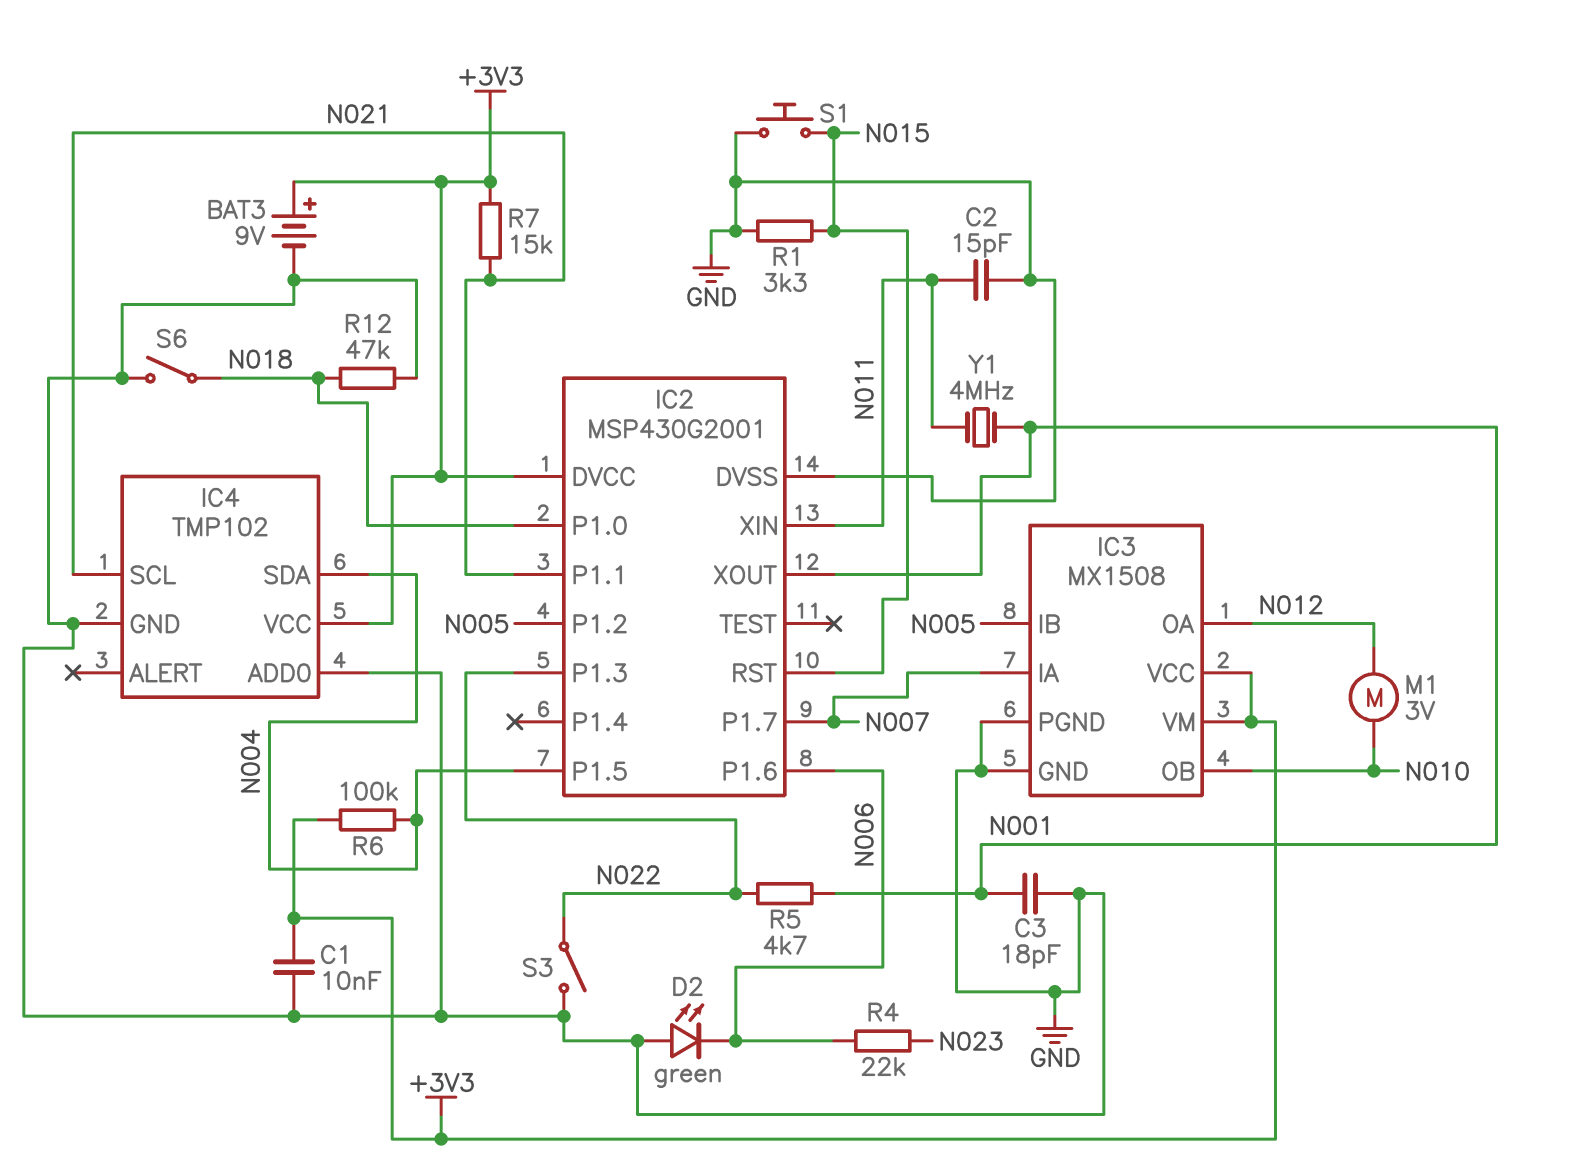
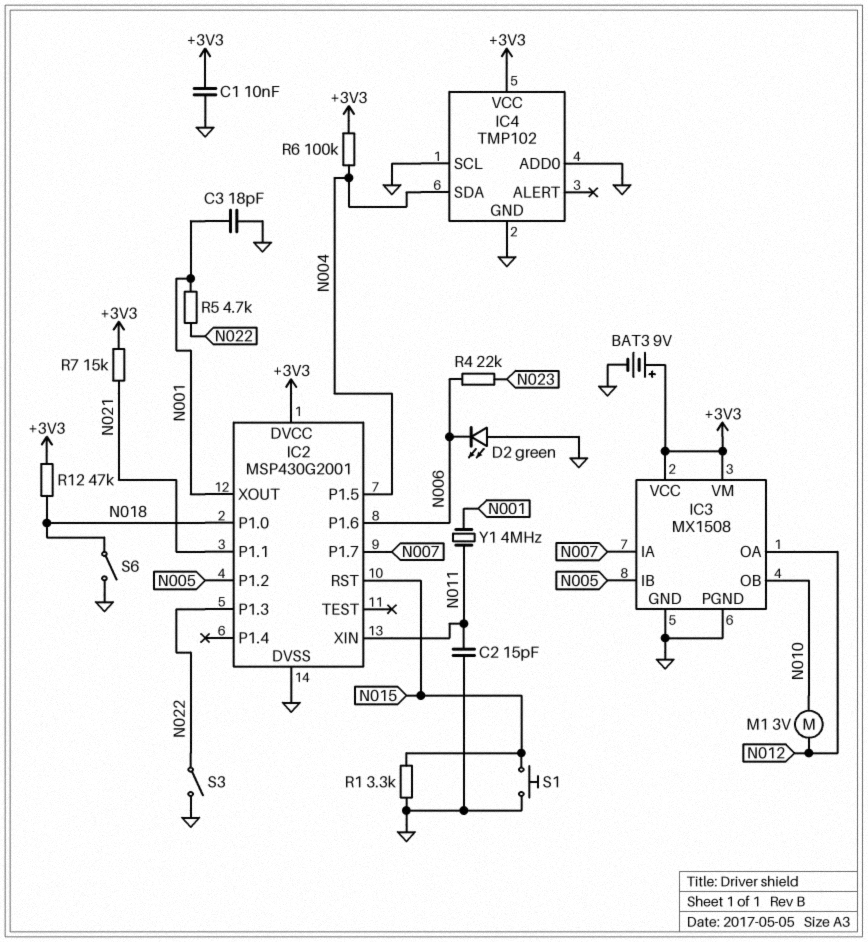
IC4 pin SCL: N021 -> GND
R12: 47k (GND, N018) -> 47k (+3V3, N018)

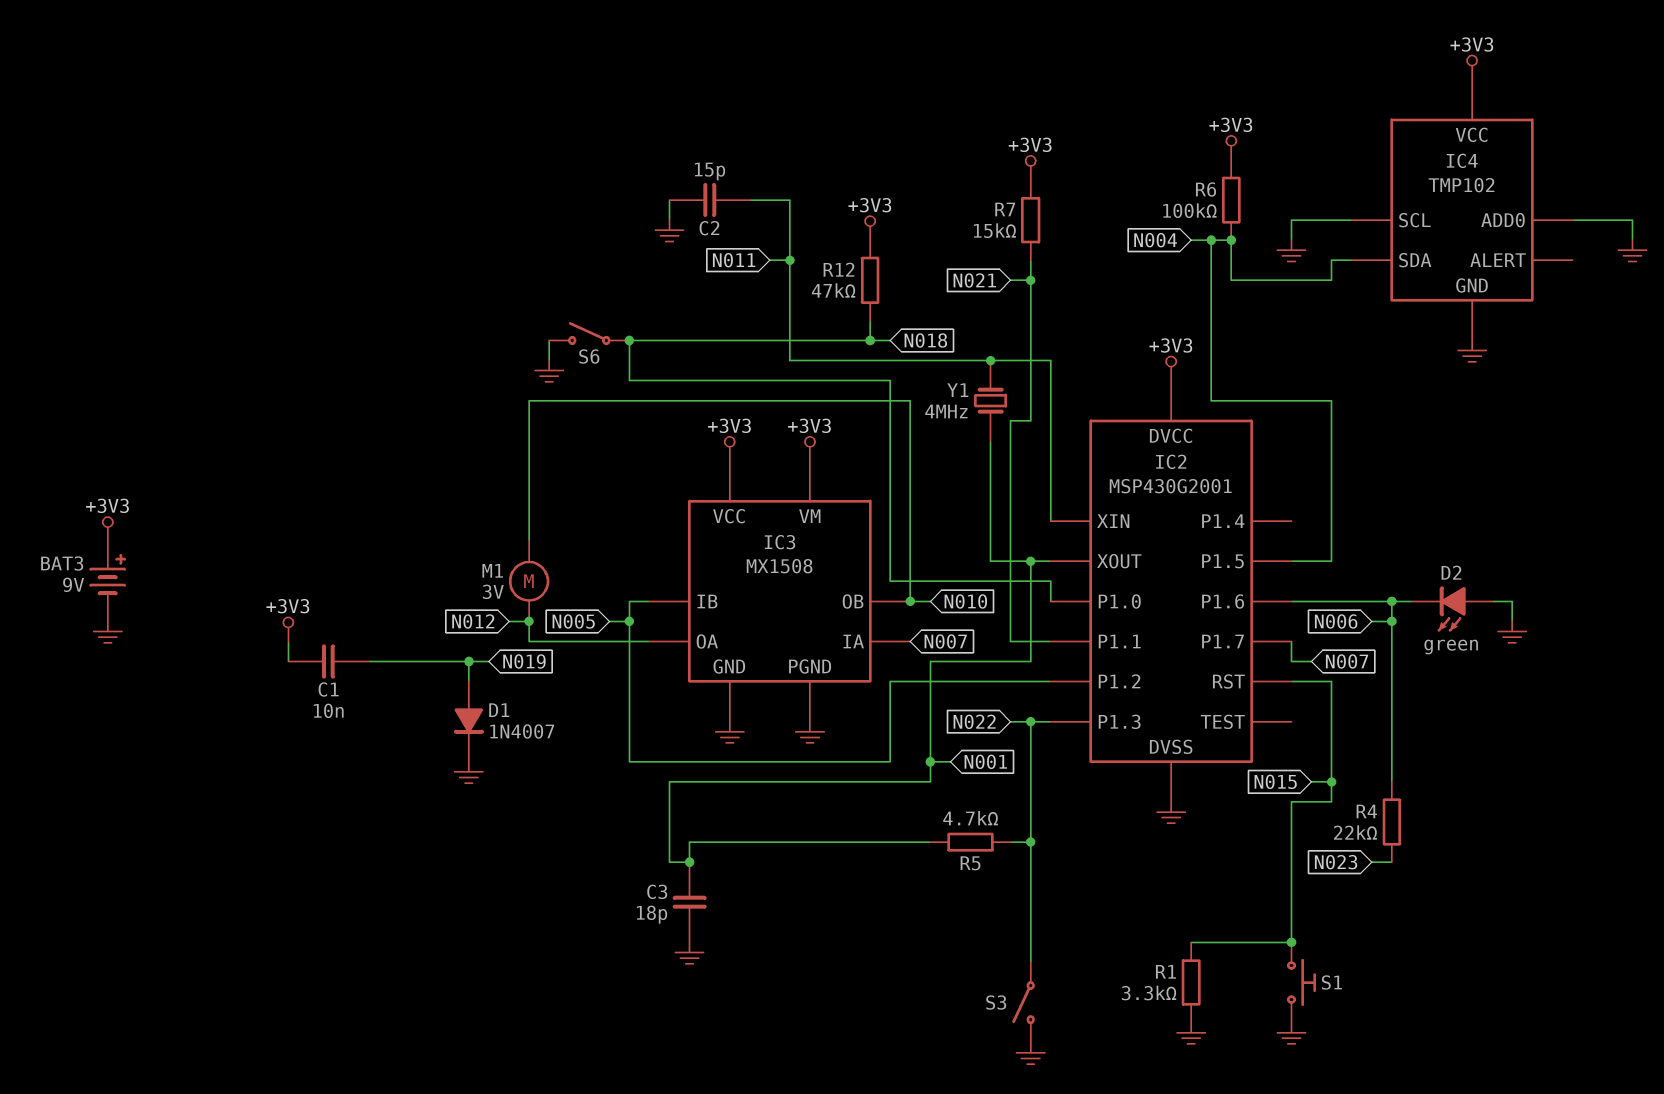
C1: 10nF (+3V3, GND) -> 10nF (+3V3, N019)
D1: none -> diode 1N4007 (A N019, K GND)

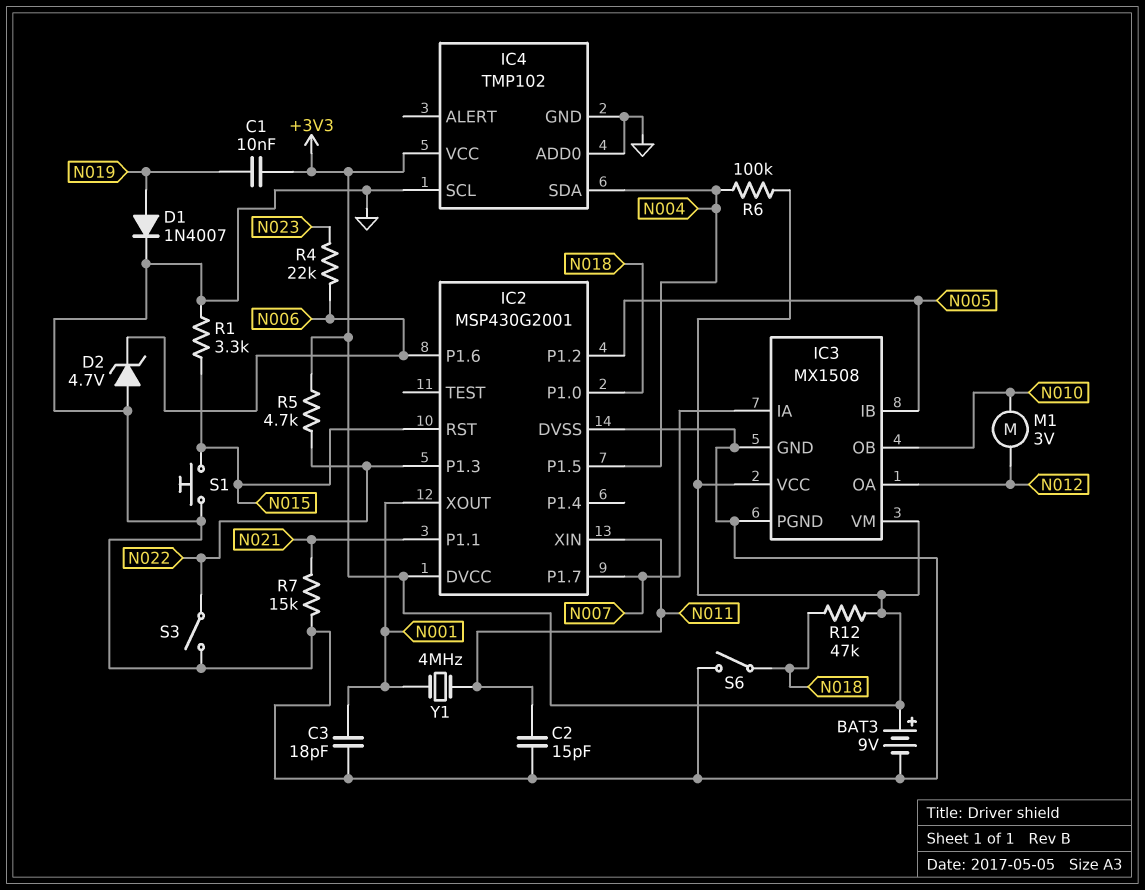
D2: LED green (A GND, K N006) -> zener 4.7V (A GND, K N006)
R5: 4.7k (N001, N022) -> 4.7k (+3V3, N022)
R7: 15k (+3V3, N021) -> 15k (GND, N021)

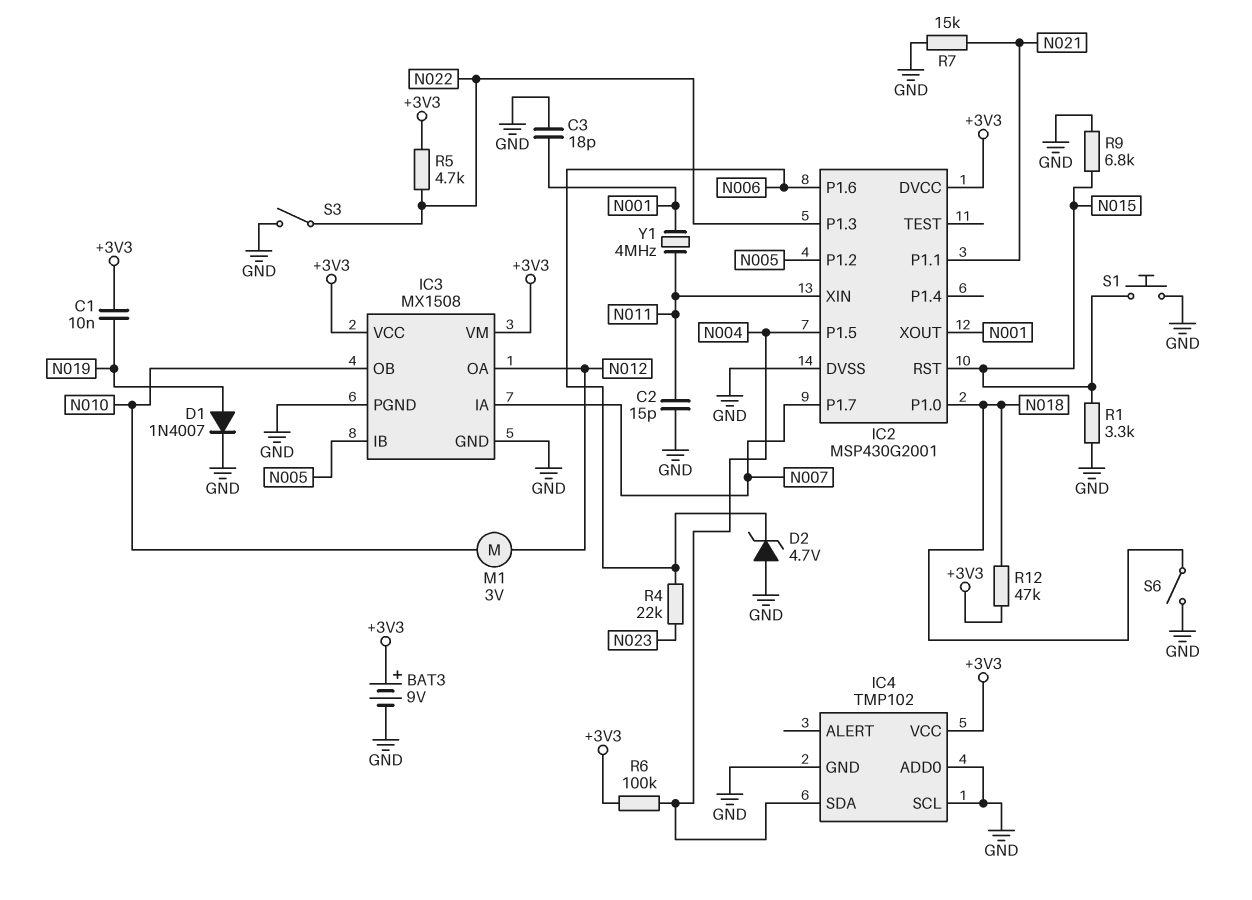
R9: none -> 6.8k (GND, N015)

